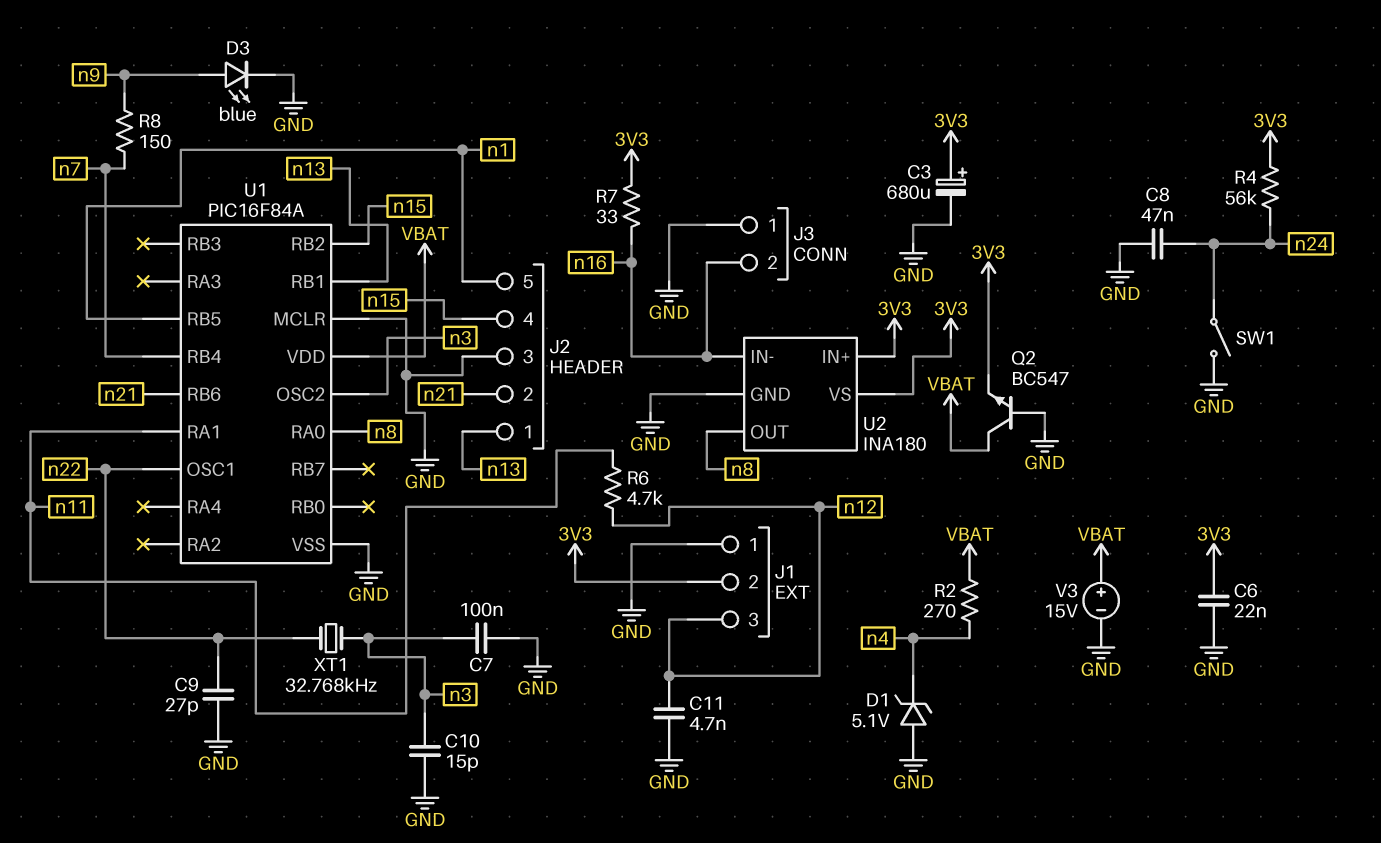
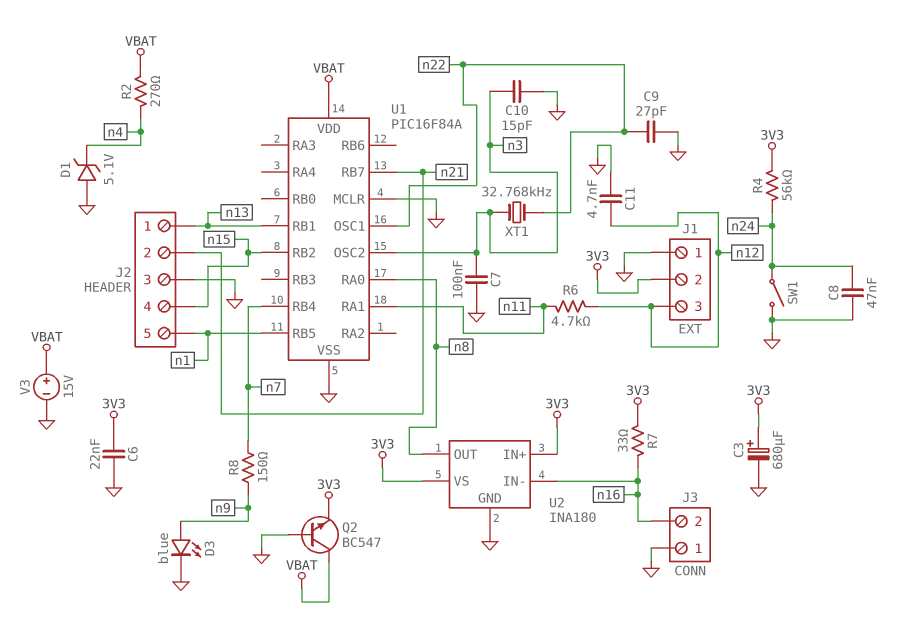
U1 pin RB6: n21 -> none
U1 pin RB7: none -> n21

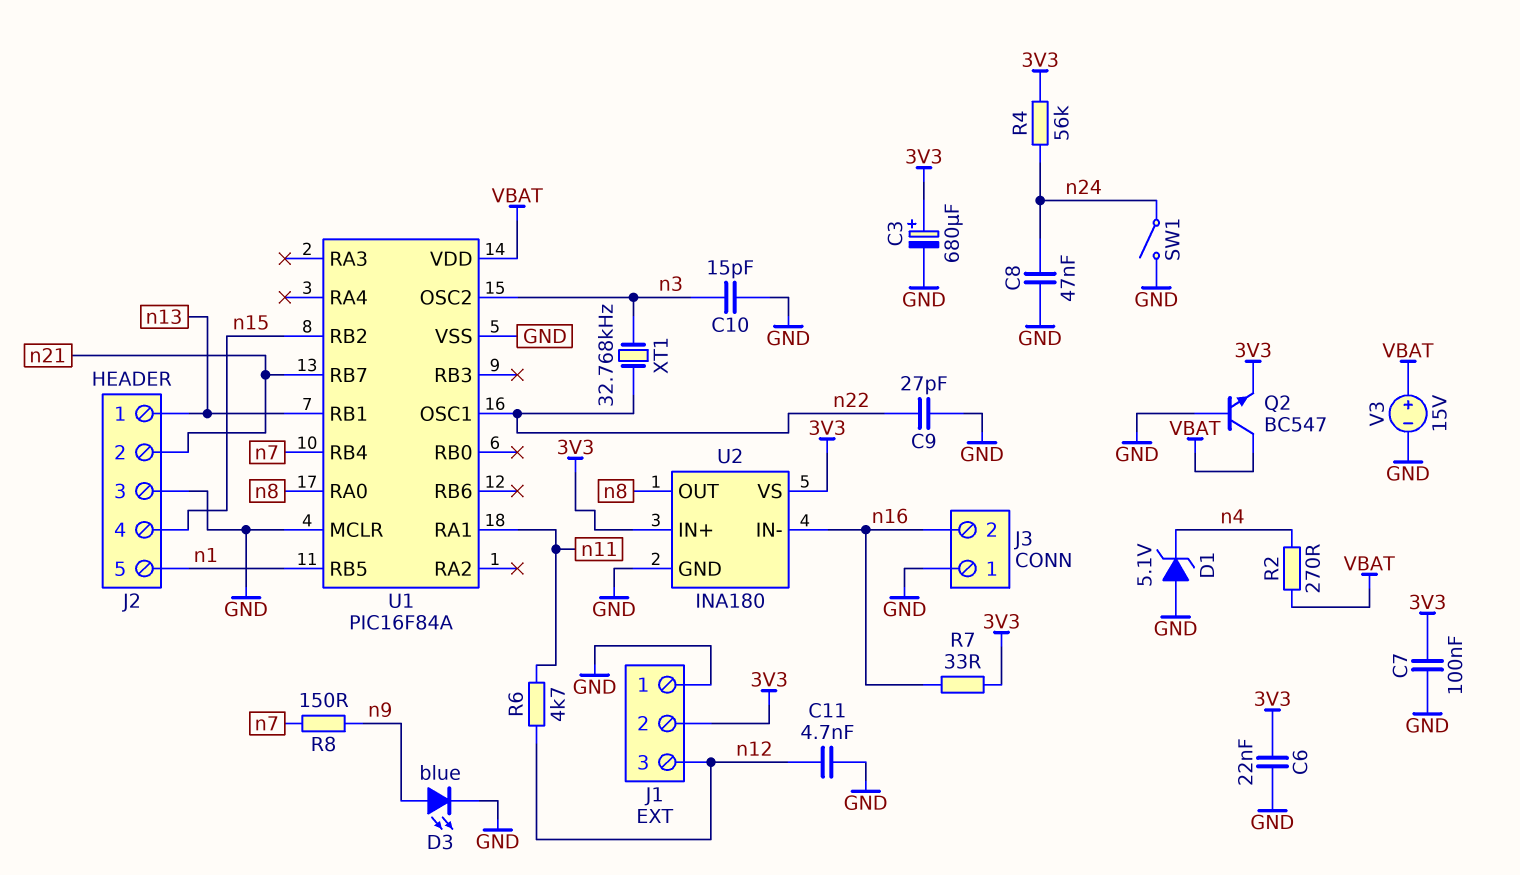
C7: 100nF (GND, n3) -> 100nF (3V3, GND)

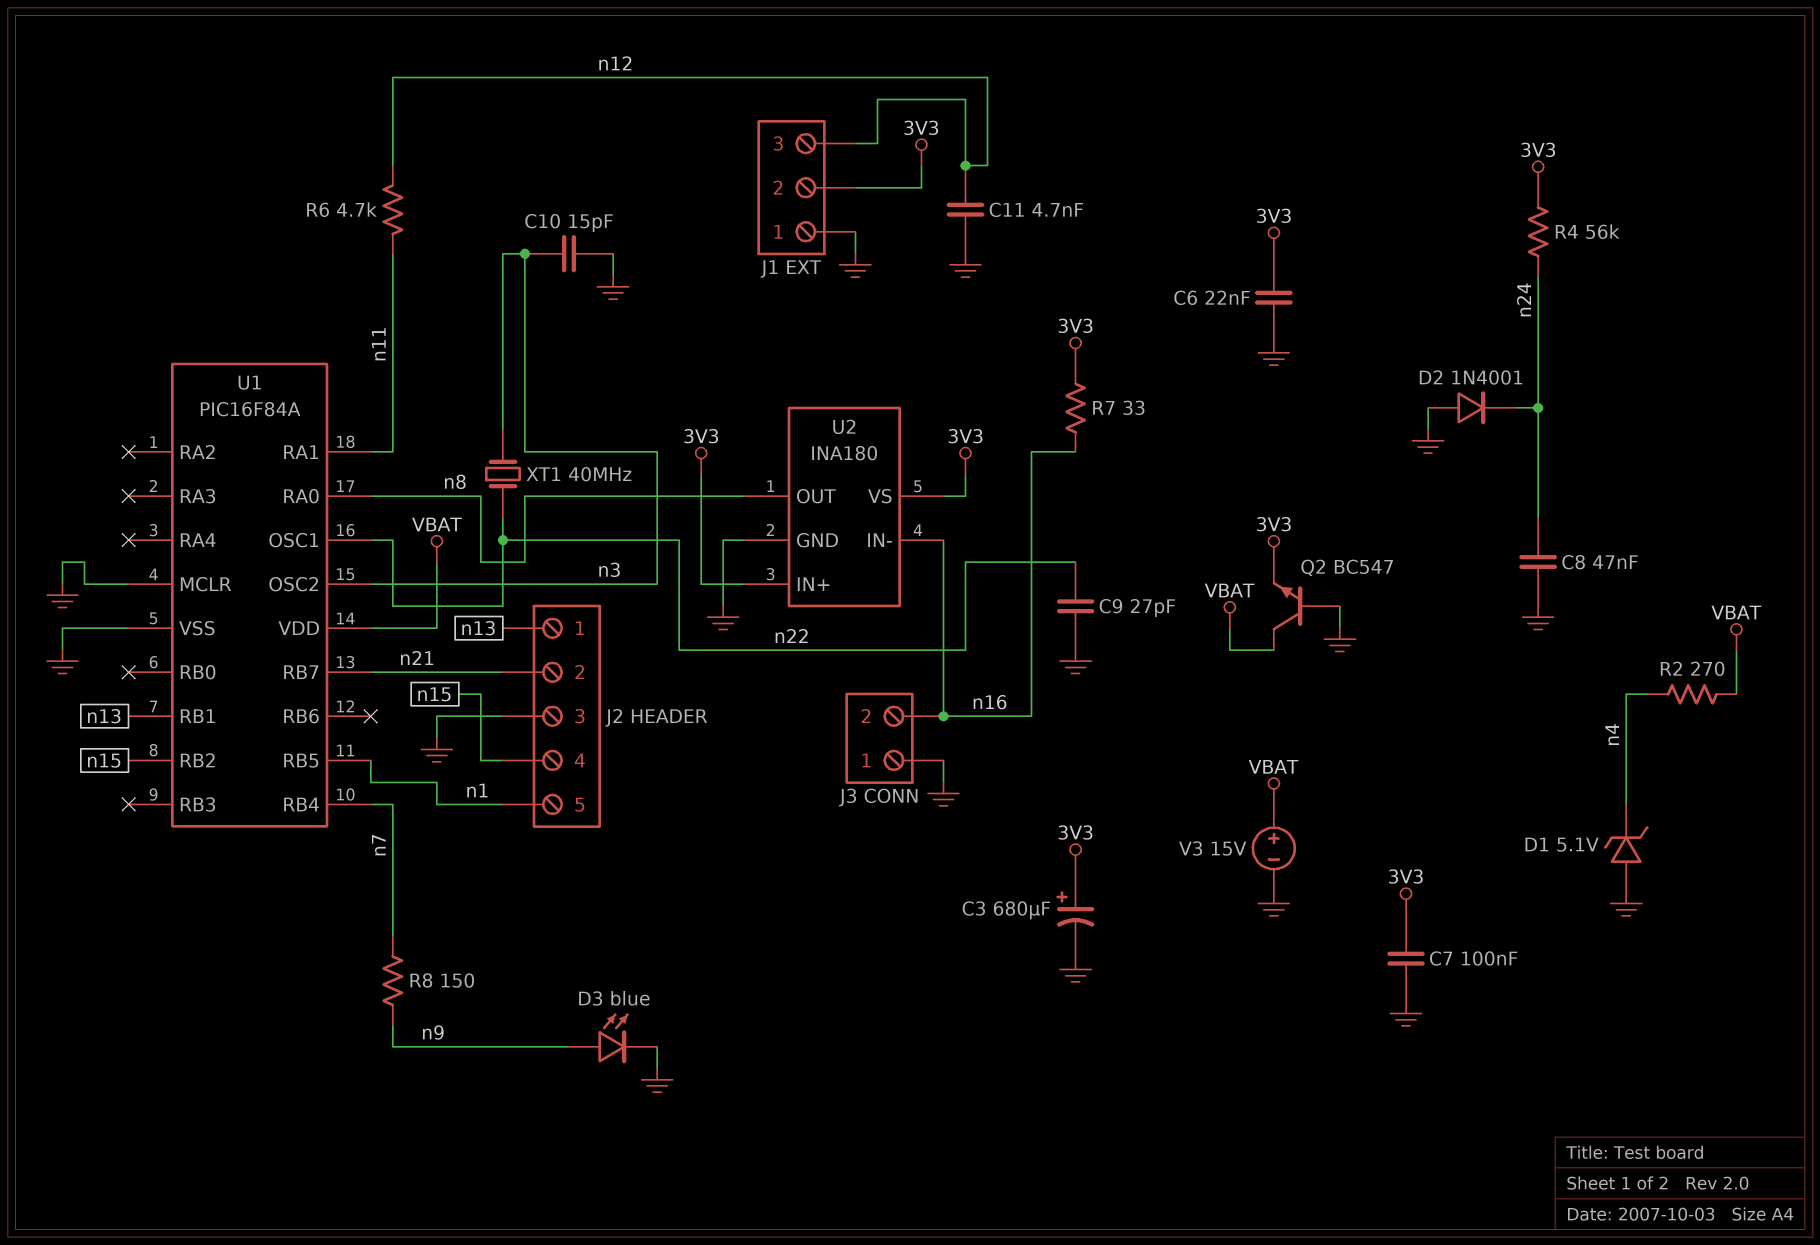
D2: none -> diode 1N4001 (A GND, K n24)
SW1: switch (GND, n24) -> none
XT1: 32.768kHz (n3, n22) -> 40MHz (n3, n22)

